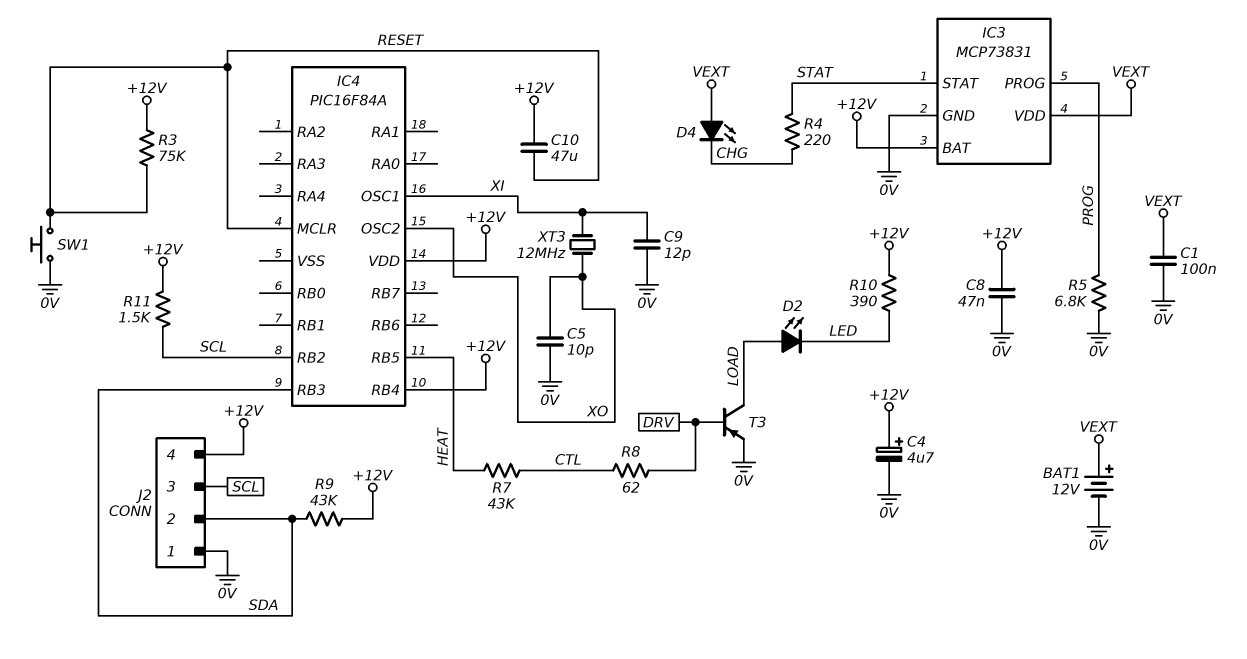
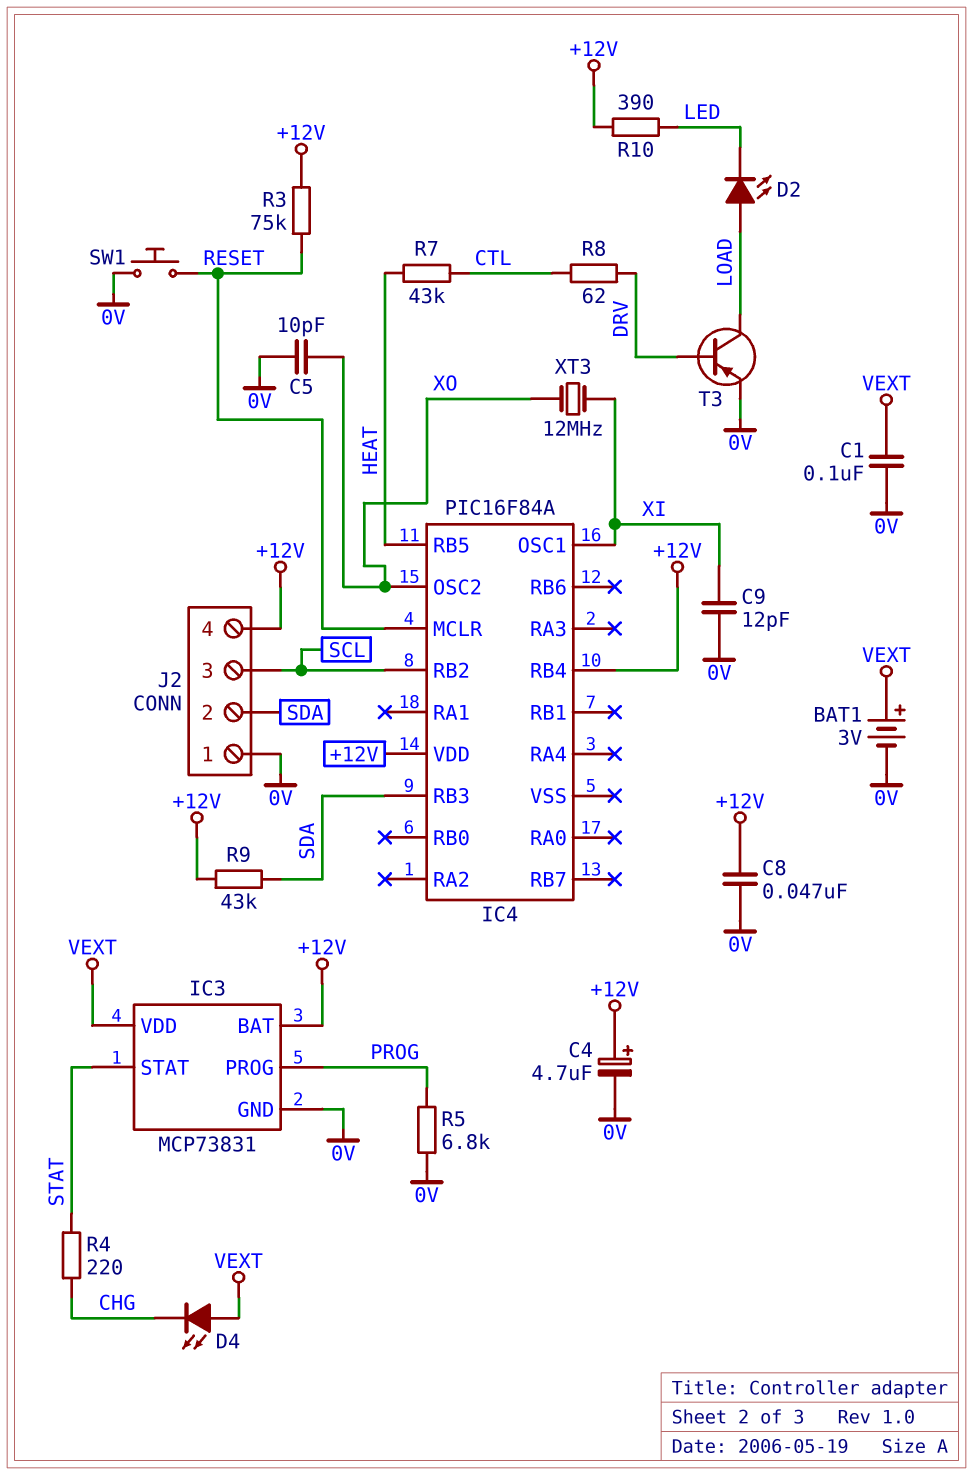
BAT1: 12V (plus VEXT, minus 0V) -> 3V (plus VEXT, minus 0V)
C10: 47uF (+12V, RESET) -> none
R11: 1.5k (+12V, SCL) -> none

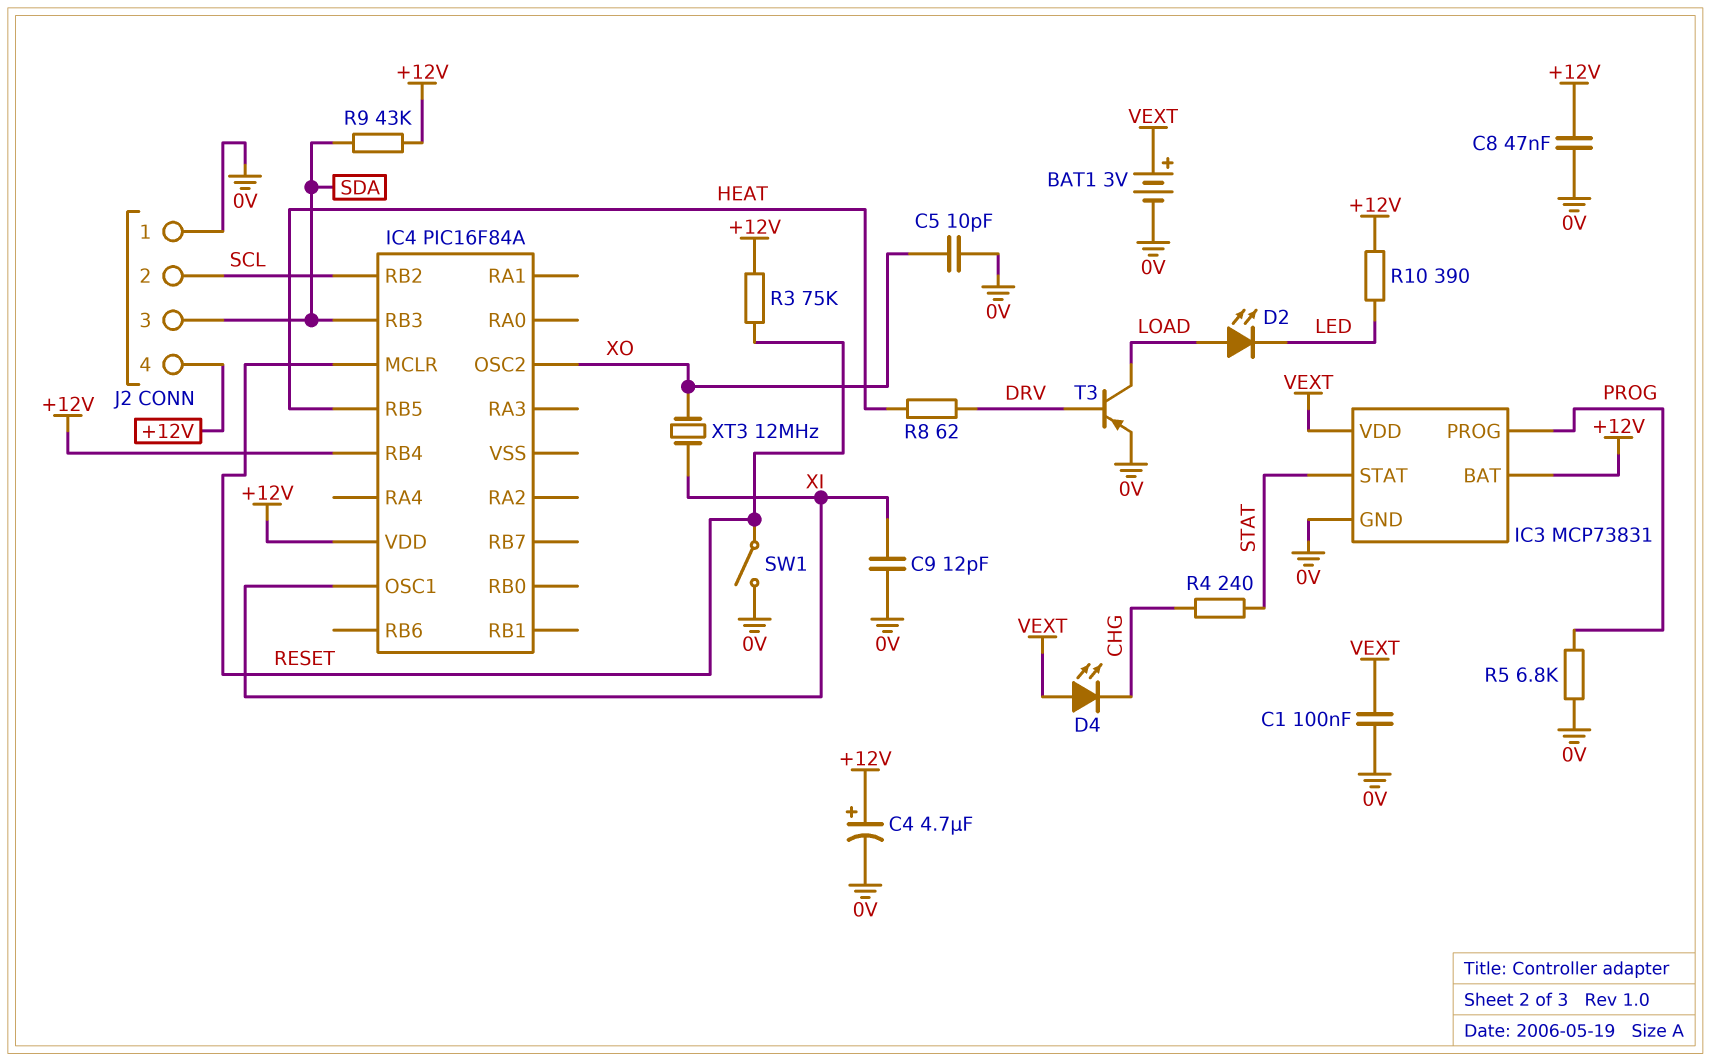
J2 pin 2: SDA -> SCL
J2 pin 3: SCL -> SDA
R4: 220 (CHG, STAT) -> 240 (CHG, STAT)
R7: 43k (CTL, HEAT) -> none
R8: 62 (CTL, DRV) -> 62 (DRV, HEAT)
SW1: button (0V, RESET) -> switch (0V, RESET)

